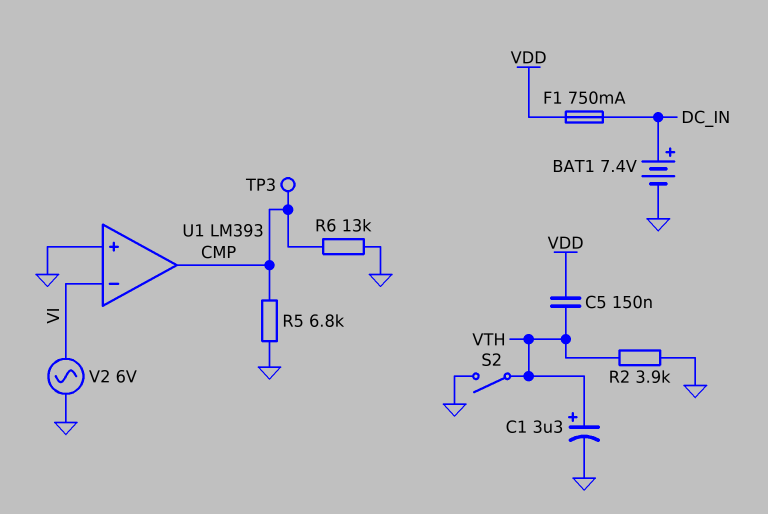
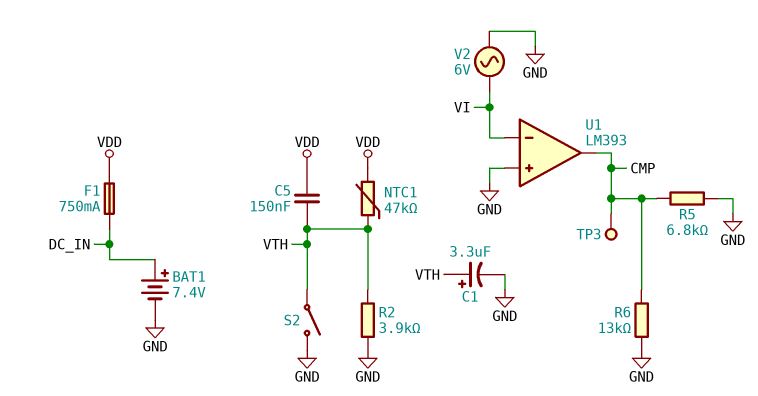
NTC1: none -> 47k (VDD, VTH)

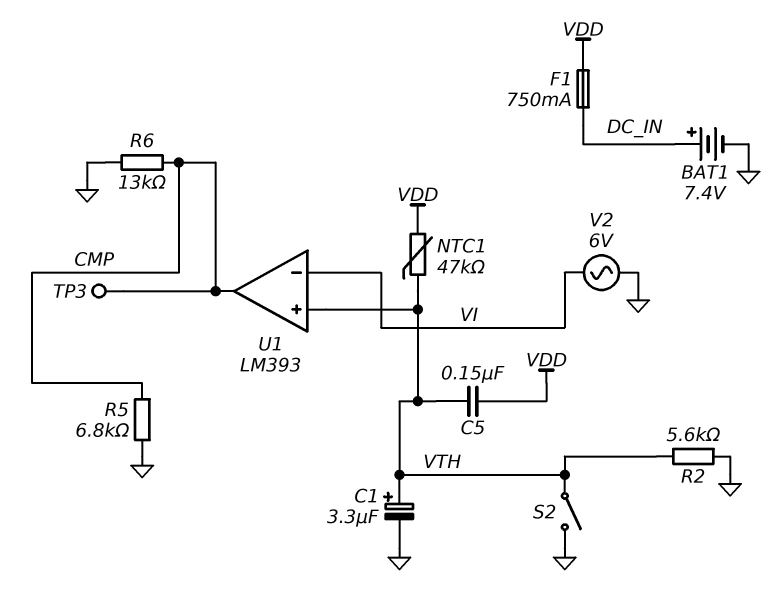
R2: 3.9k (GND, VTH) -> 5.6k (GND, VTH)
U1 pin in+: GND -> VTH

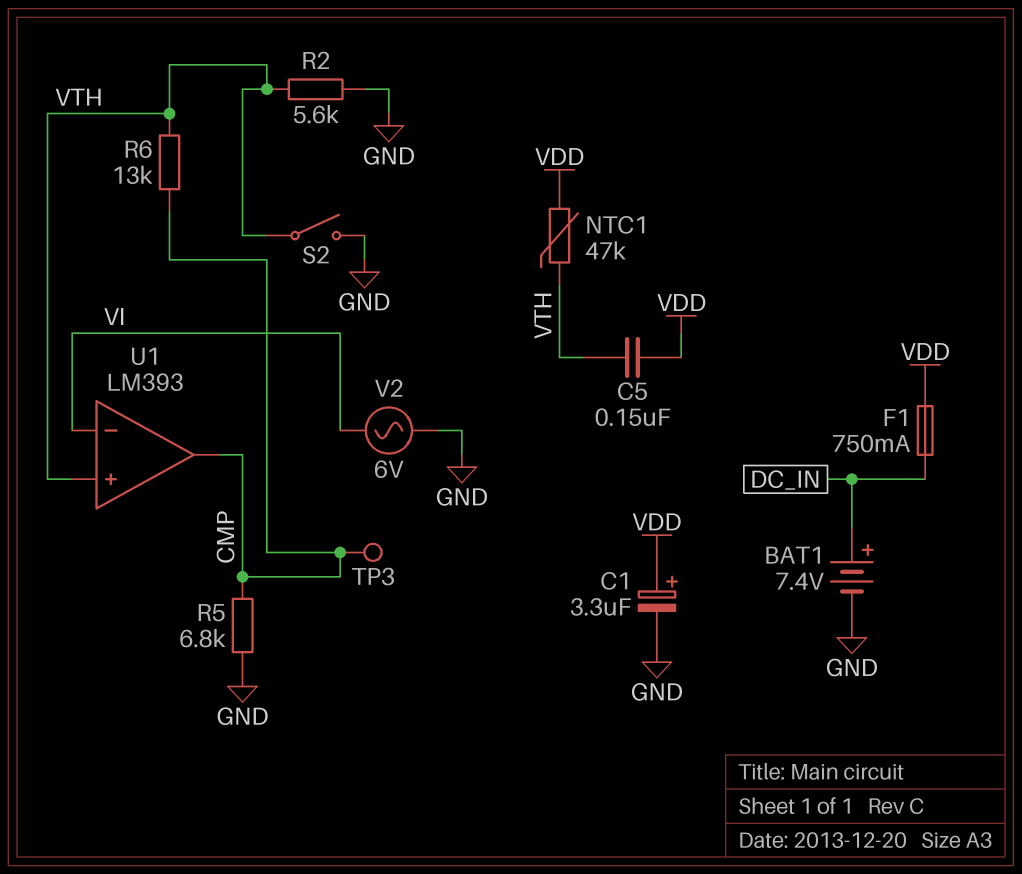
C1: 3.3uF (plus VTH, minus GND) -> 3.3uF (plus VDD, minus GND)
R6: 13k (CMP, GND) -> 13k (CMP, VTH)

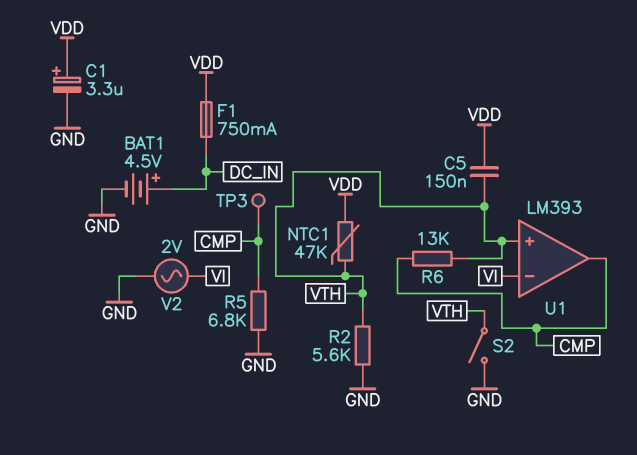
BAT1: 7.4V (plus DC_IN, minus GND) -> 4.5V (plus DC_IN, minus GND)
V2: AC 6V (GND, VI) -> AC 2V (GND, VI)

